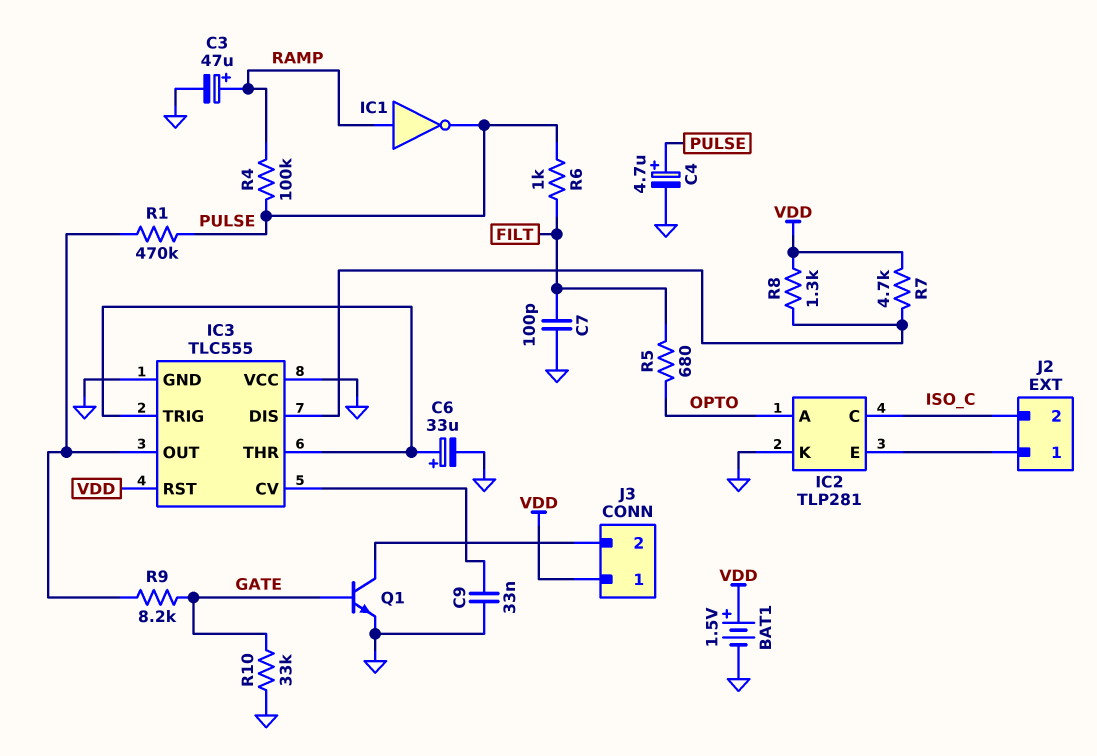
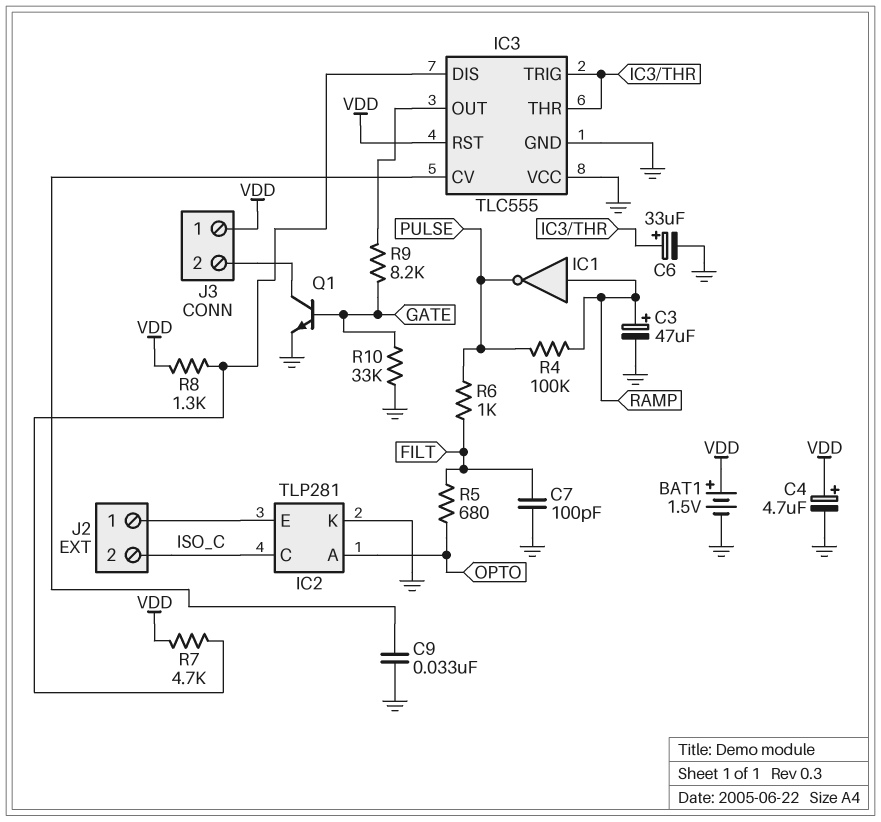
C4: 4.7uF (plus PULSE, minus GND) -> 4.7uF (plus VDD, minus GND)
R1: 470k (IC3/OUT, PULSE) -> none

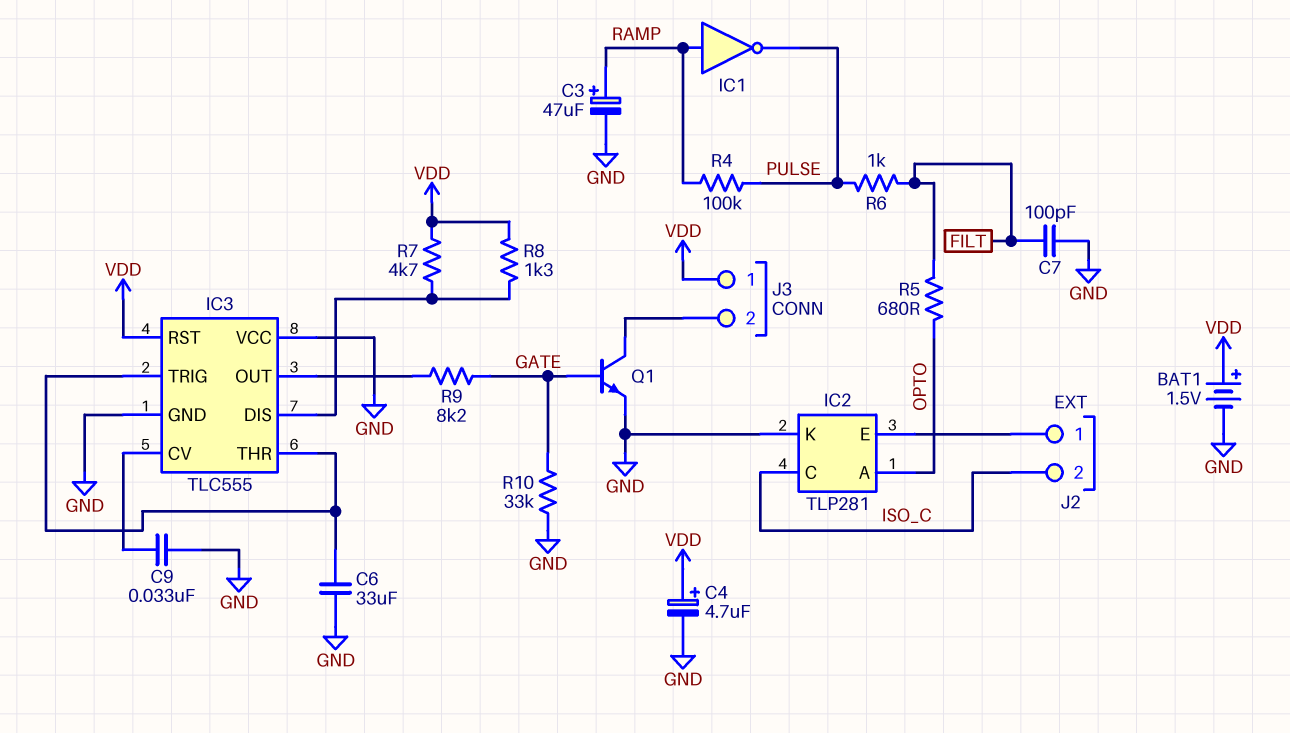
C6: 33uF (plus IC3/THR, minus GND) -> 33uF (GND, IC3/THR)

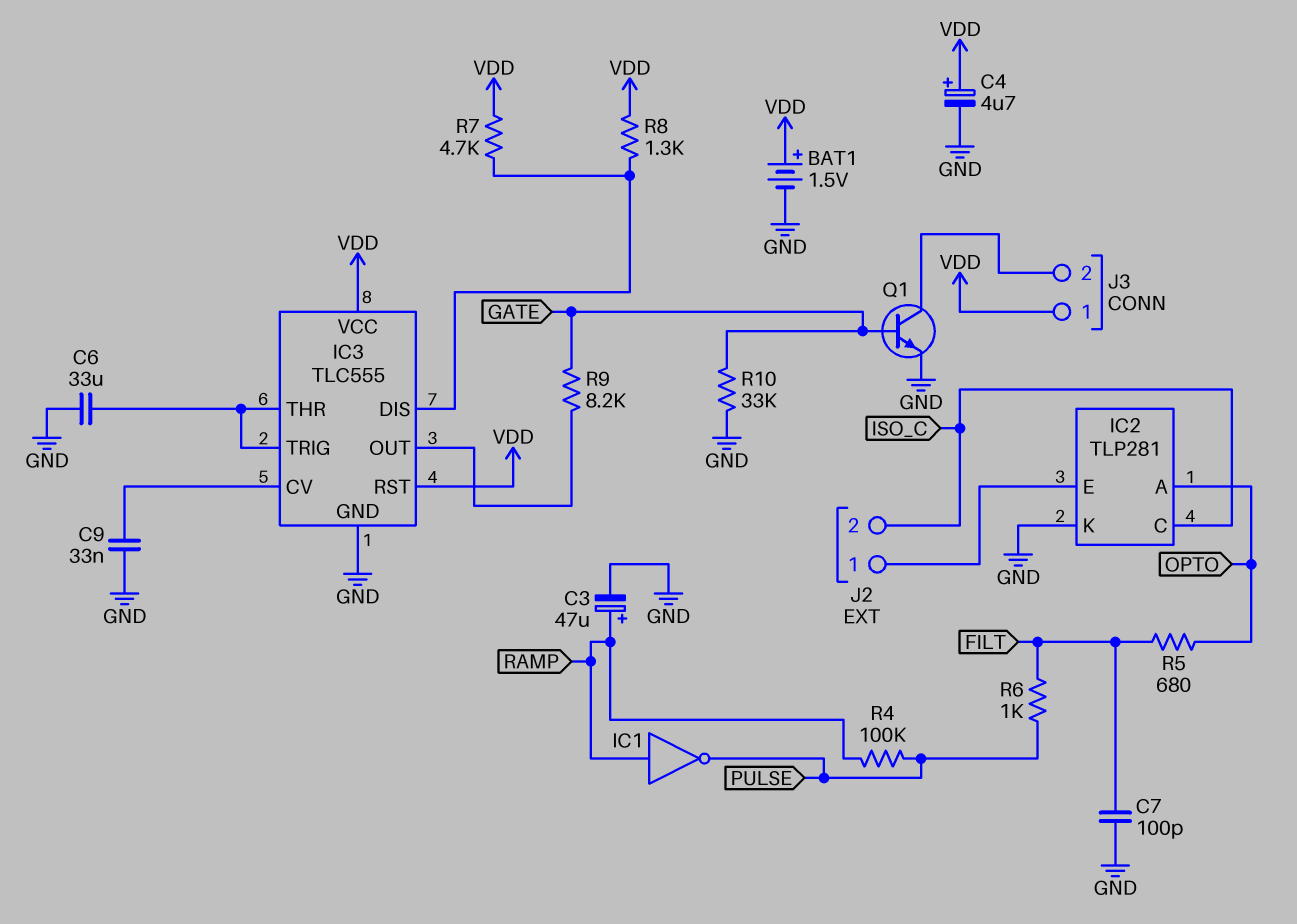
IC3 pin VCC: GND -> VDD

